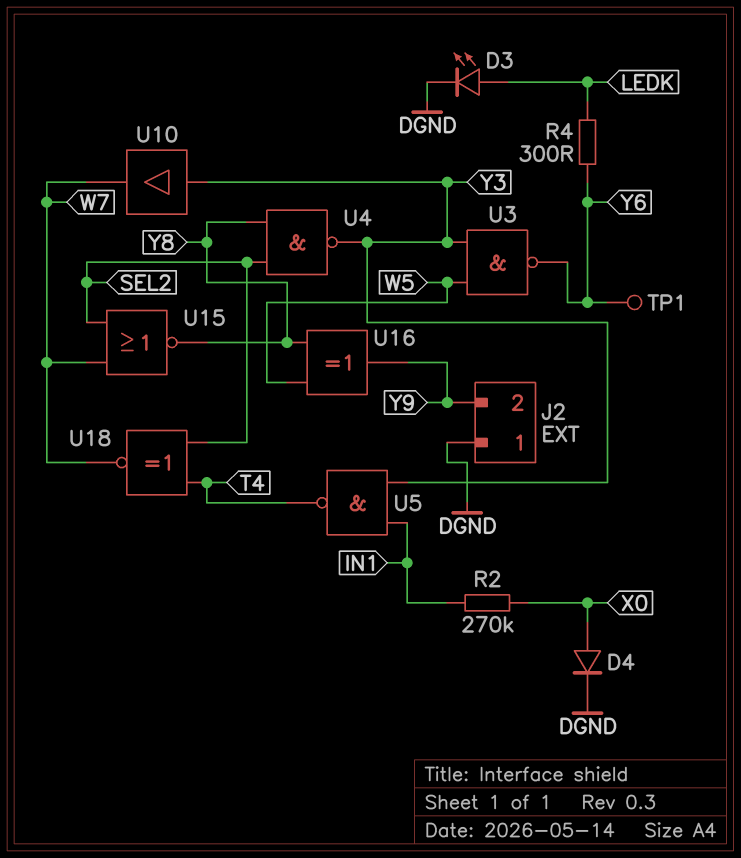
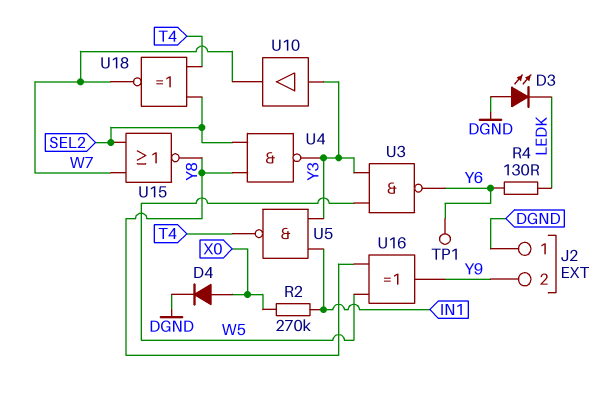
D3: LED (A LEDK, K DGND) -> LED (A DGND, K LEDK)
R4: 300 (LEDK, Y6) -> 130 (LEDK, Y6)

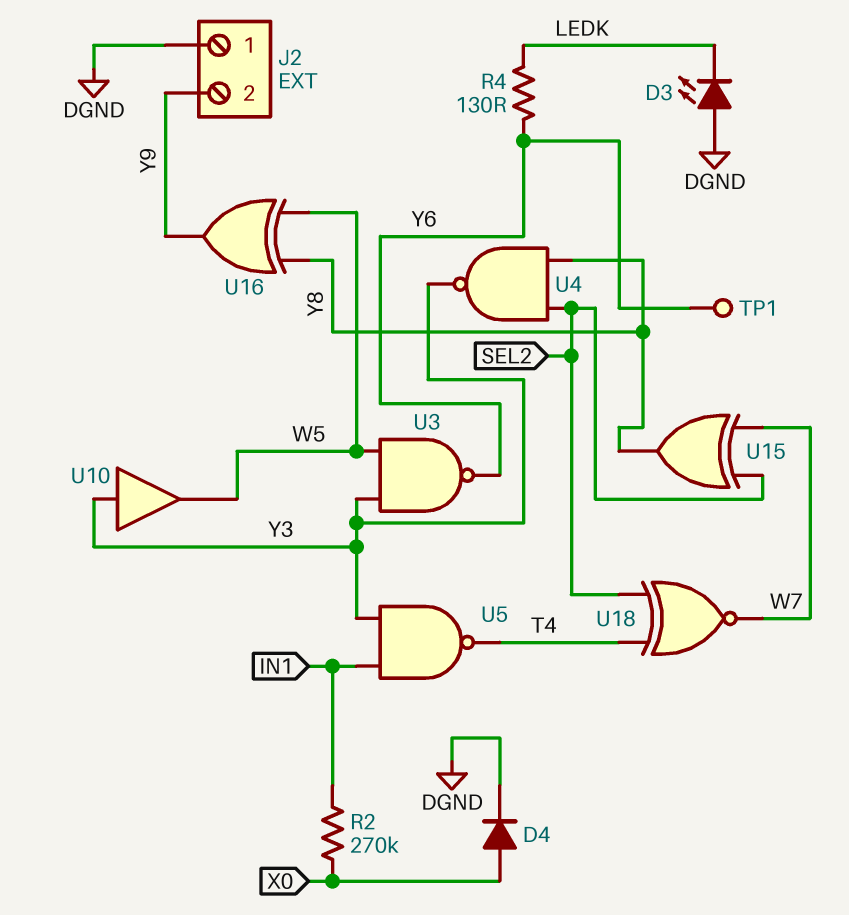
U10: buffer (in Y3, out W7) -> buffer (in Y3, out W5)
U15: NOR (in SEL2, in W7, out Y8) -> XOR (in SEL2, in W7, out Y8)

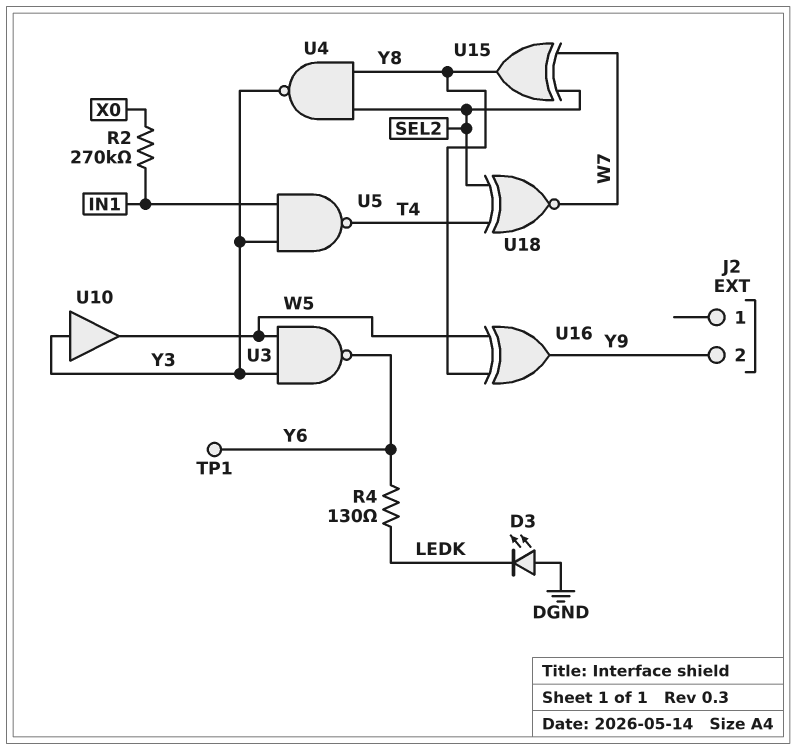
D4: diode (A X0, K DGND) -> none
J2 pin 1: DGND -> none

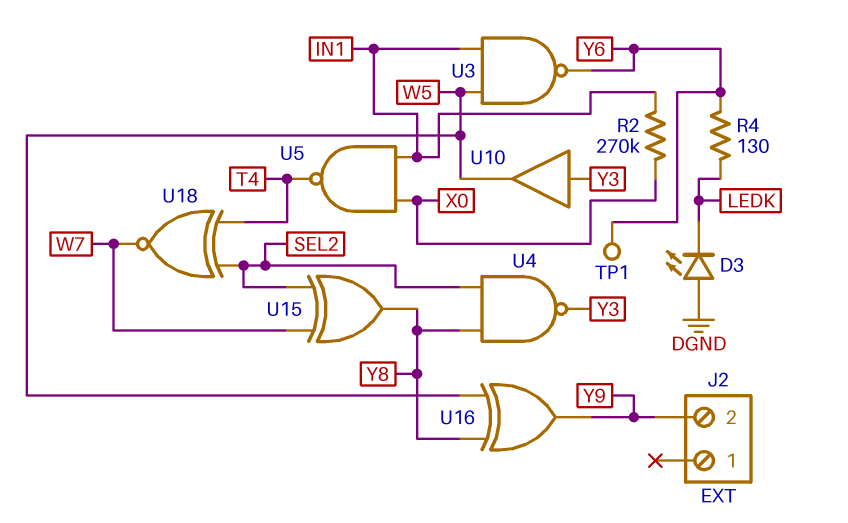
U3: NAND (in W5, in Y3, out Y6) -> NAND (in IN1, in W5, out Y6)
U5: NAND (in IN1, in Y3, out T4) -> NAND (in IN1, in X0, out T4)

